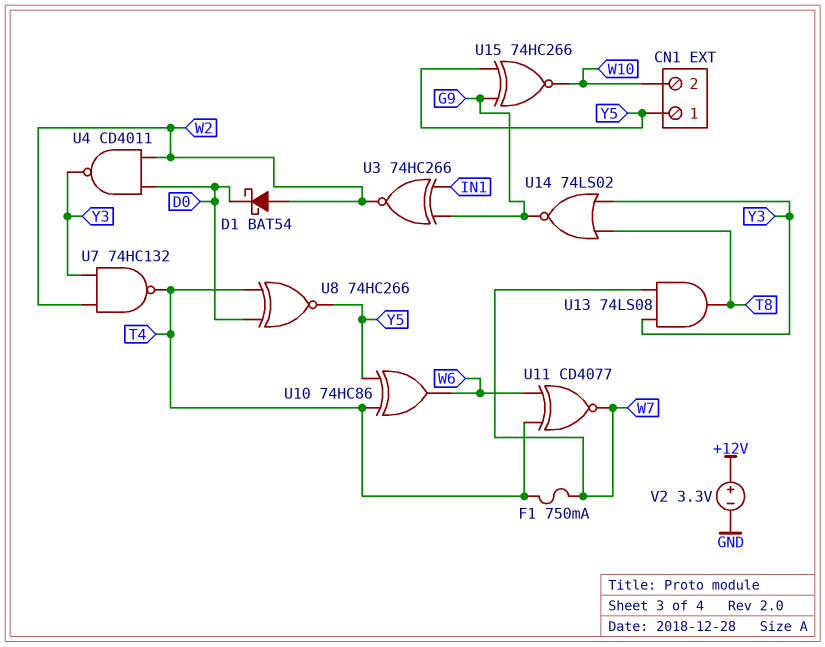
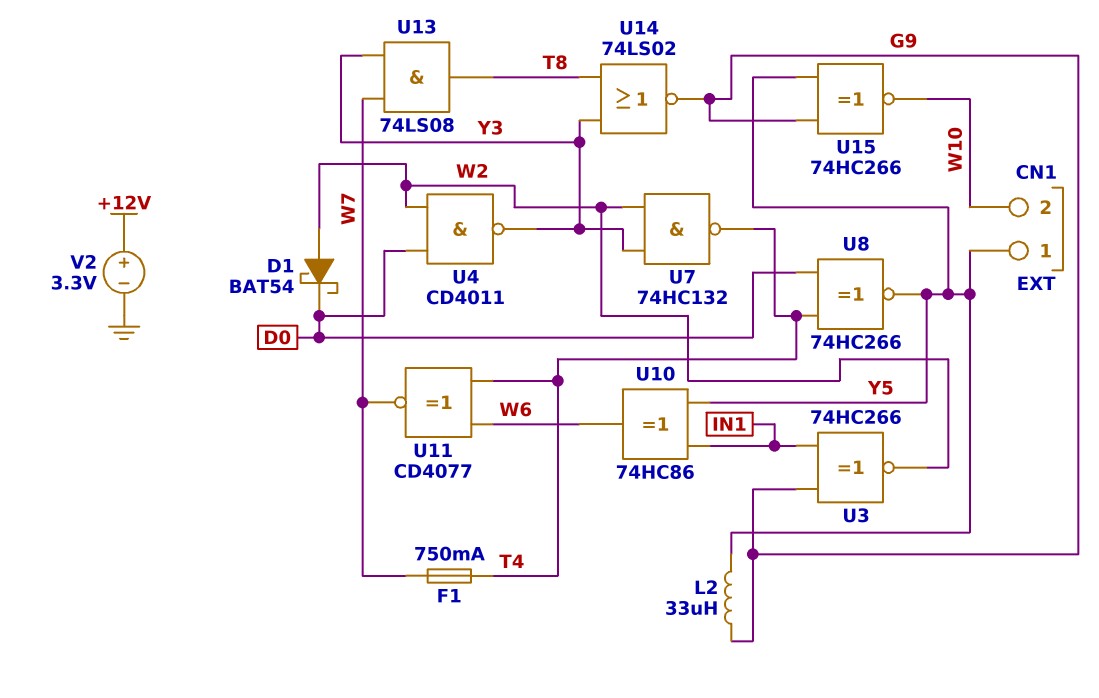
L2: none -> 33uH (G9, Y5)
U10: XOR 74HC86 (in T4, in Y5, out W6) -> XOR 74HC86 (in IN1, in Y5, out W6)

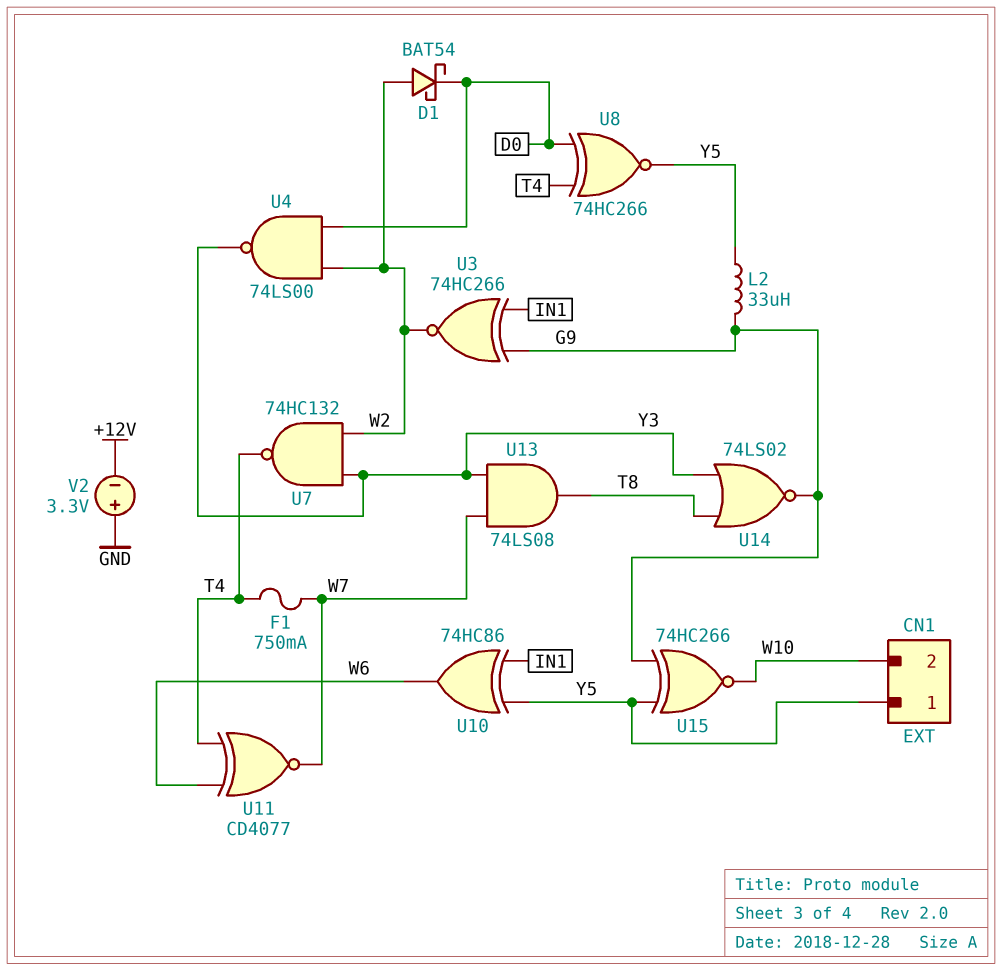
U4: NAND CD4011 (in D0, in W2, out Y3) -> NAND 74LS00 (in D0, in W2, out Y3)
V2: 3.3V (plus +12V, minus GND) -> 3.3V (plus GND, minus +12V)

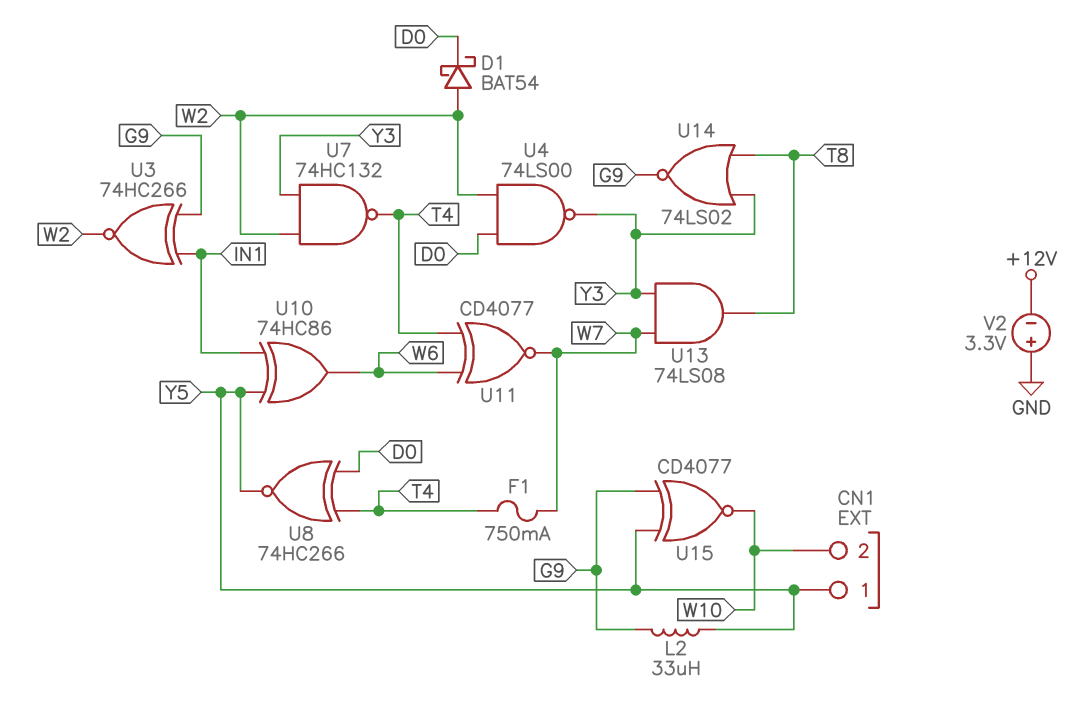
U15: XNOR 74HC266 (in G9, in Y5, out W10) -> XNOR CD4077 (in G9, in Y5, out W10)

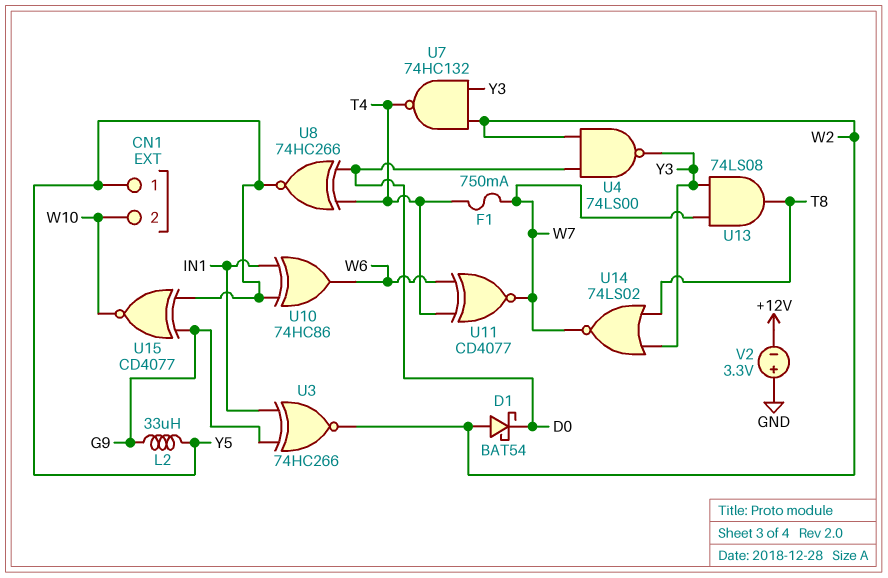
U14: NOR 74LS02 (in T8, in Y3, out G9) -> NOR 74LS02 (in T8, in Y3, out W7)

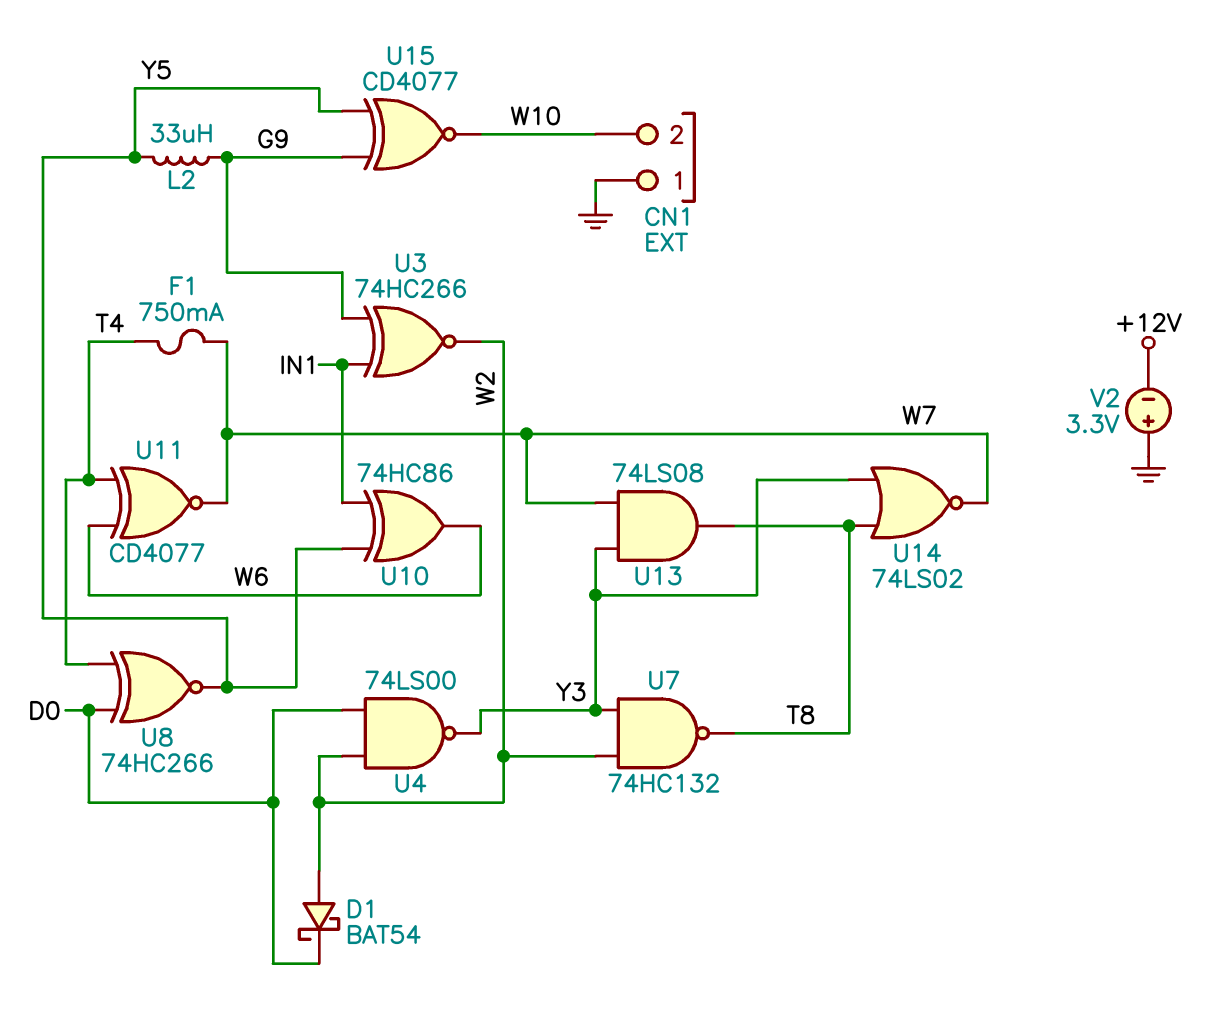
CN1 pin 1: Y5 -> GND
U7: NAND 74HC132 (in W2, in Y3, out T4) -> NAND 74HC132 (in W2, in Y3, out T8)

